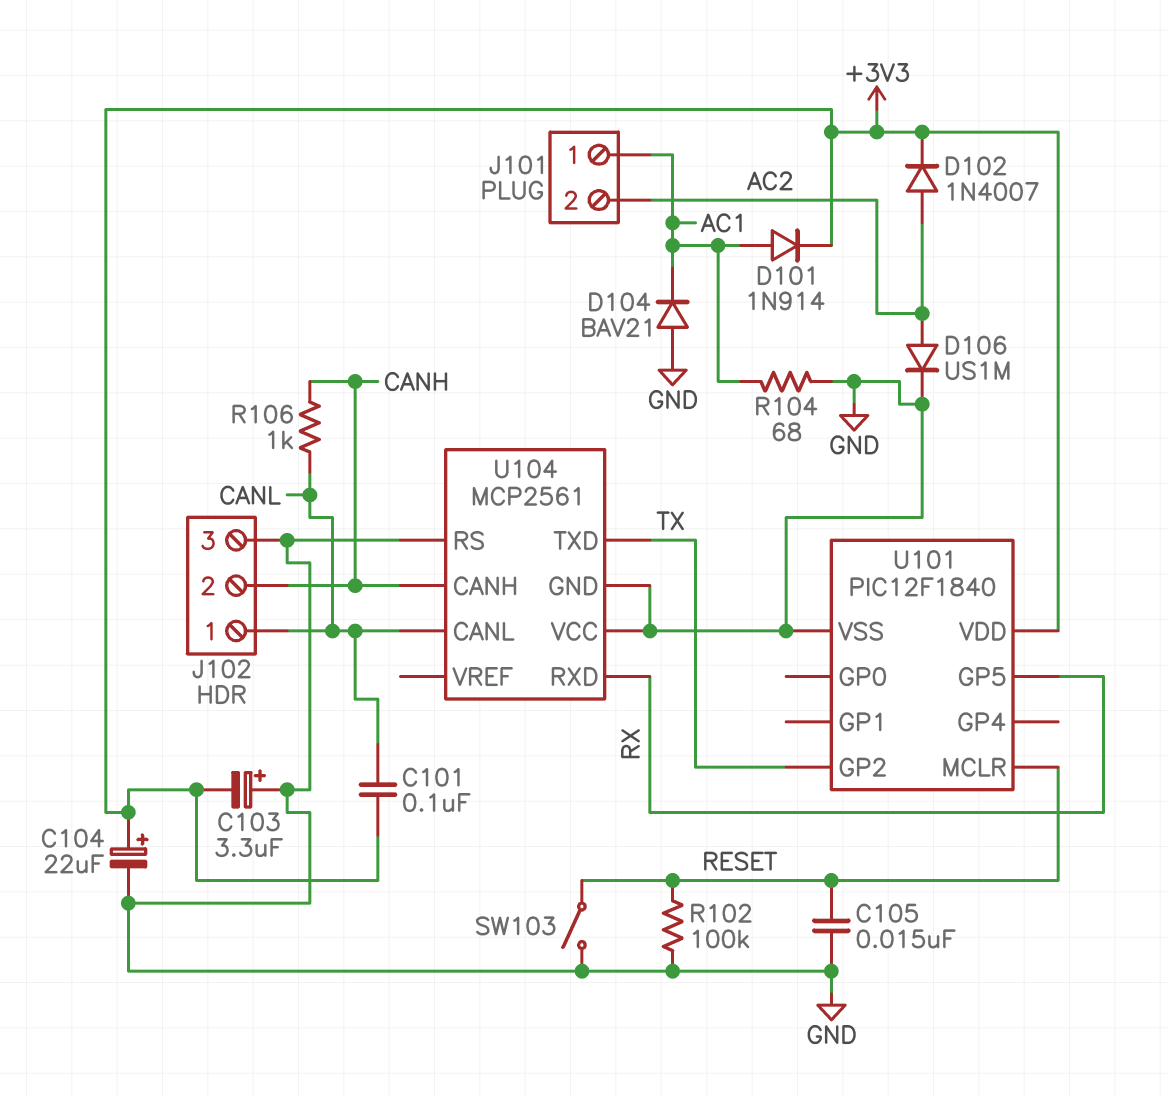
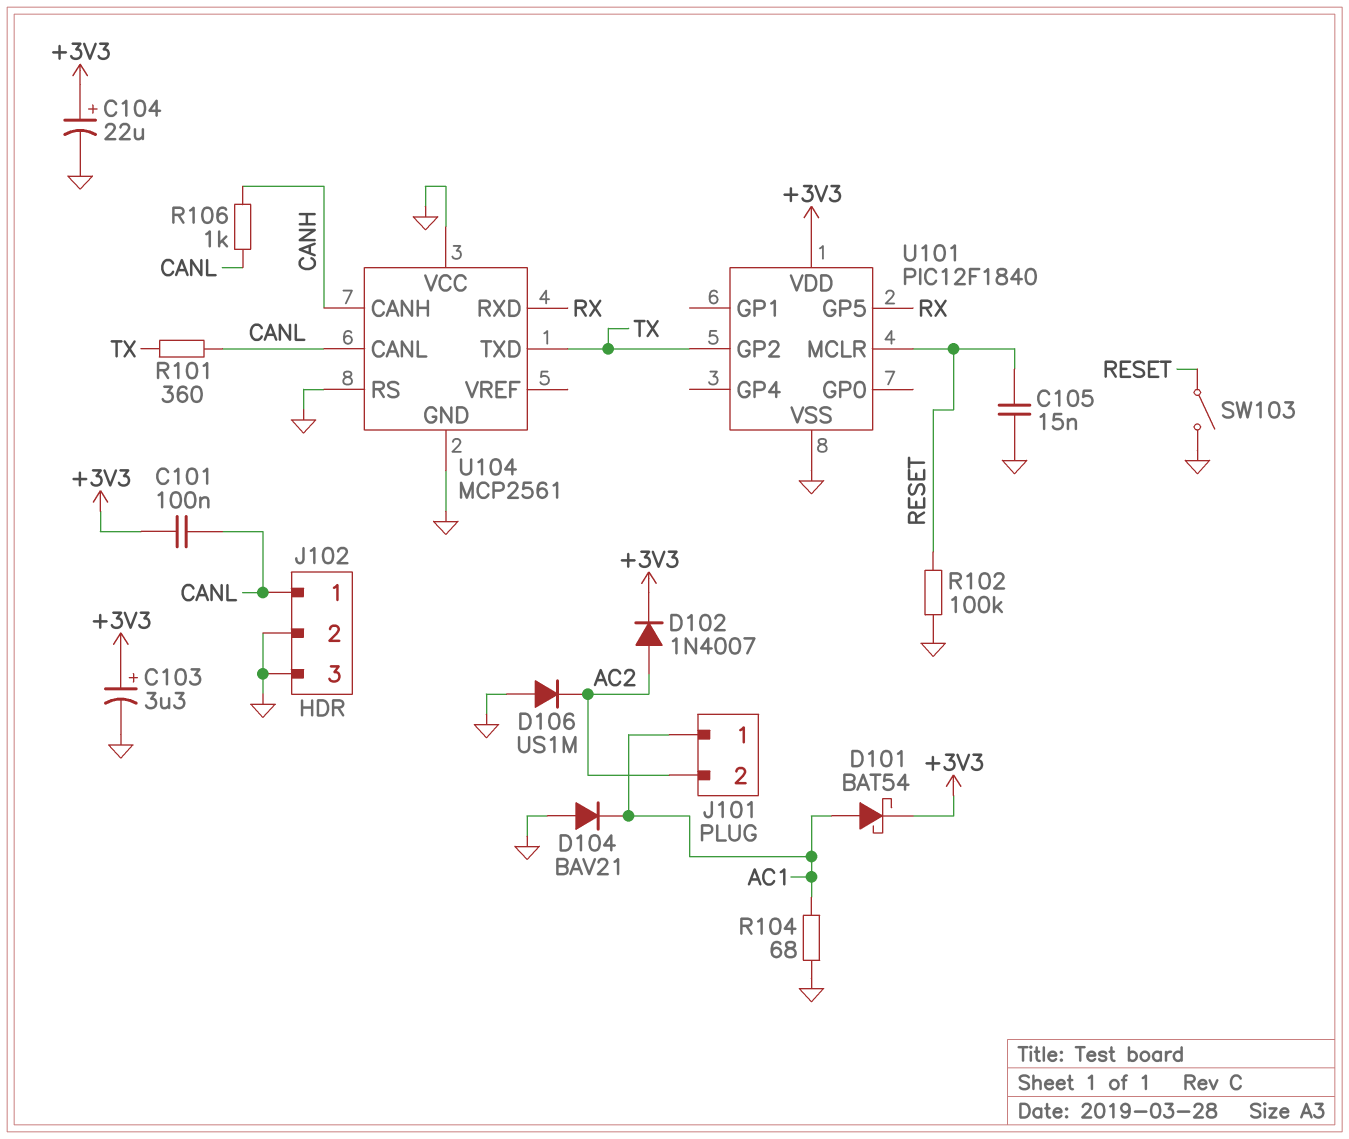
C103: 3.3uF (plus GND, minus +3V3) -> 3.3uF (plus +3V3, minus GND)
D101: diode 1N914 (A AC1, K +3V3) -> schottky BAT54 (A AC1, K +3V3)
D106: diode US1M (A AC2, K GND) -> diode US1M (A GND, K AC2)
J102 pin 2: CANH -> GND
R101: none -> 360 (CANL, TX)

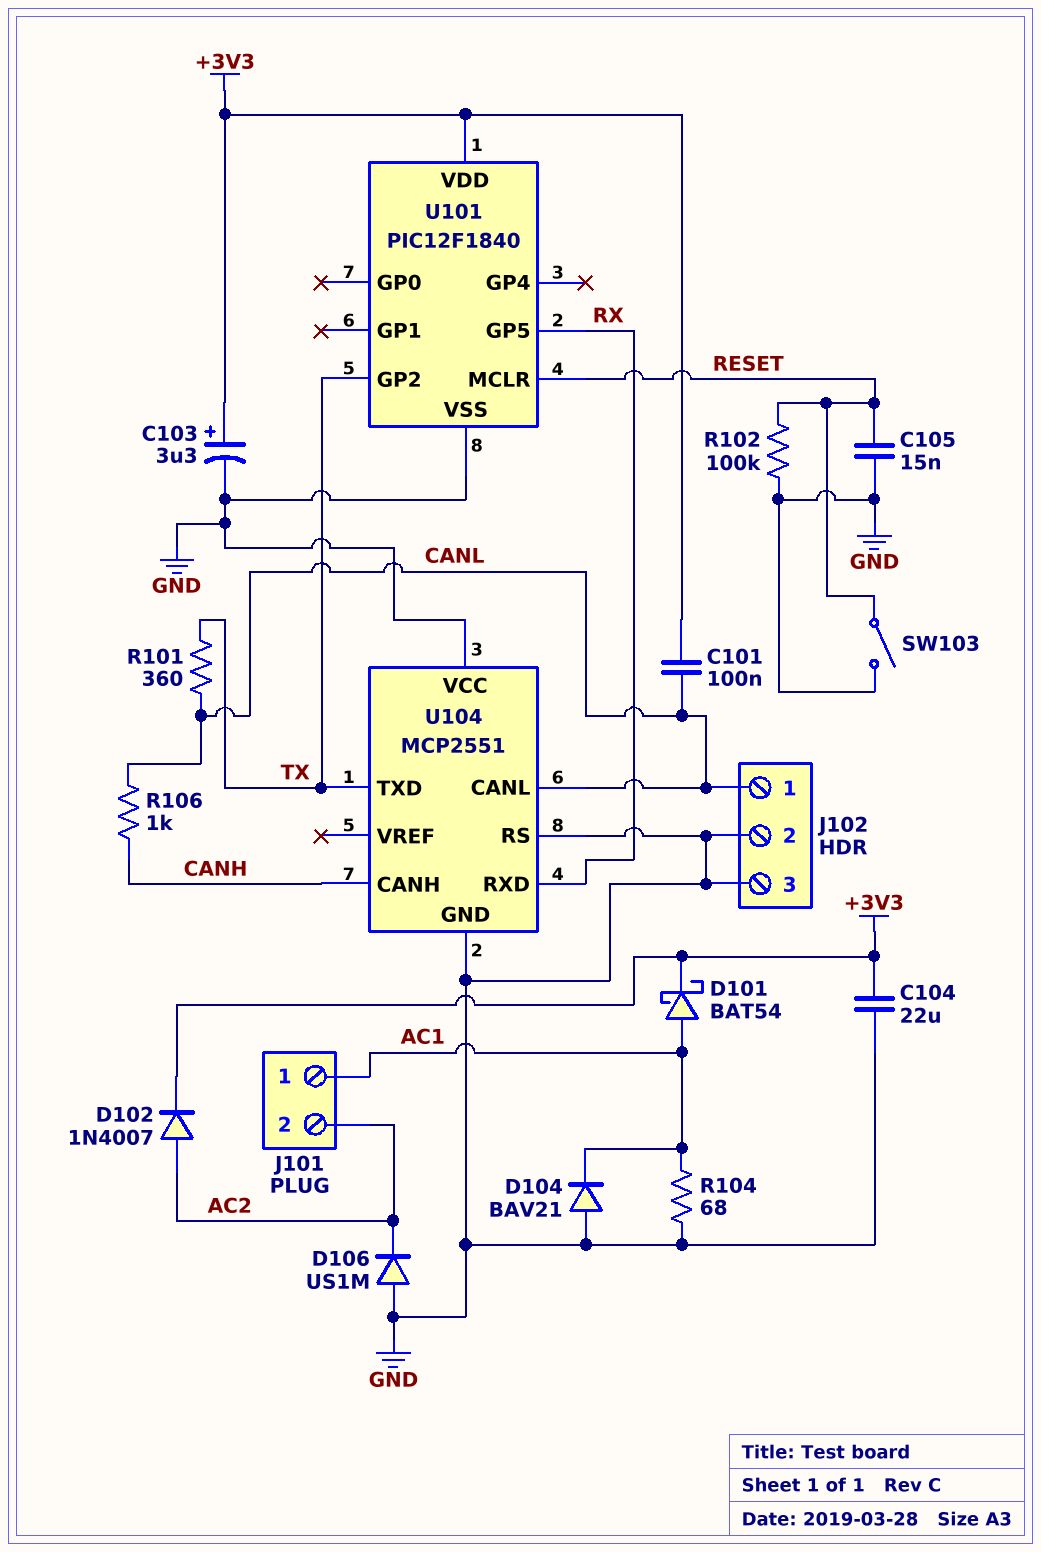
C104: 22uF (plus +3V3, minus GND) -> 22uF (+3V3, GND)
U104: MCP2561 -> MCP2551

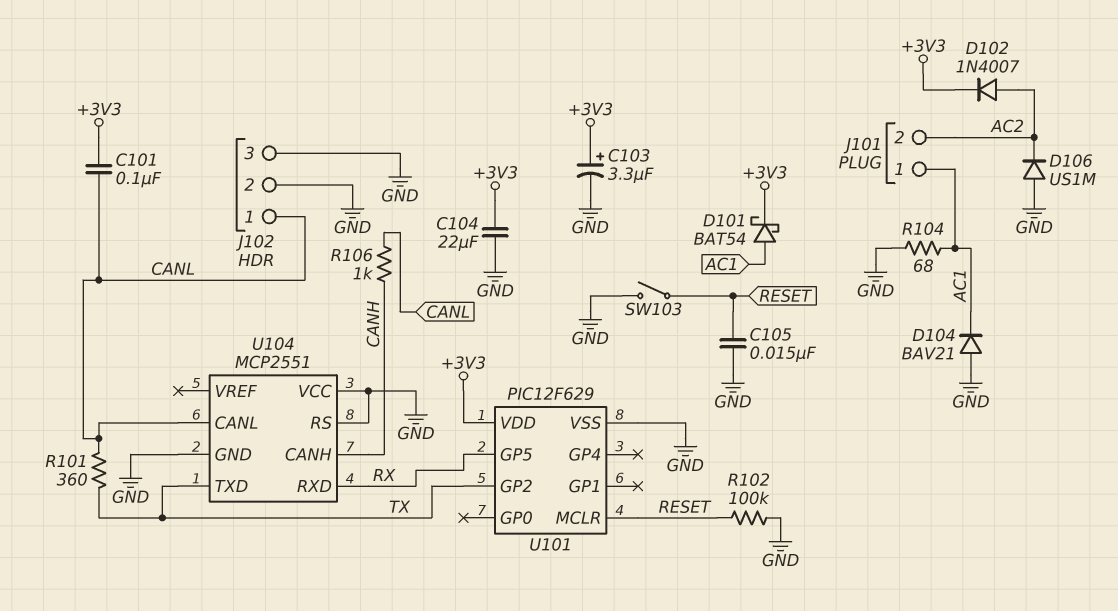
U101: PIC12F1840 -> PIC12F629

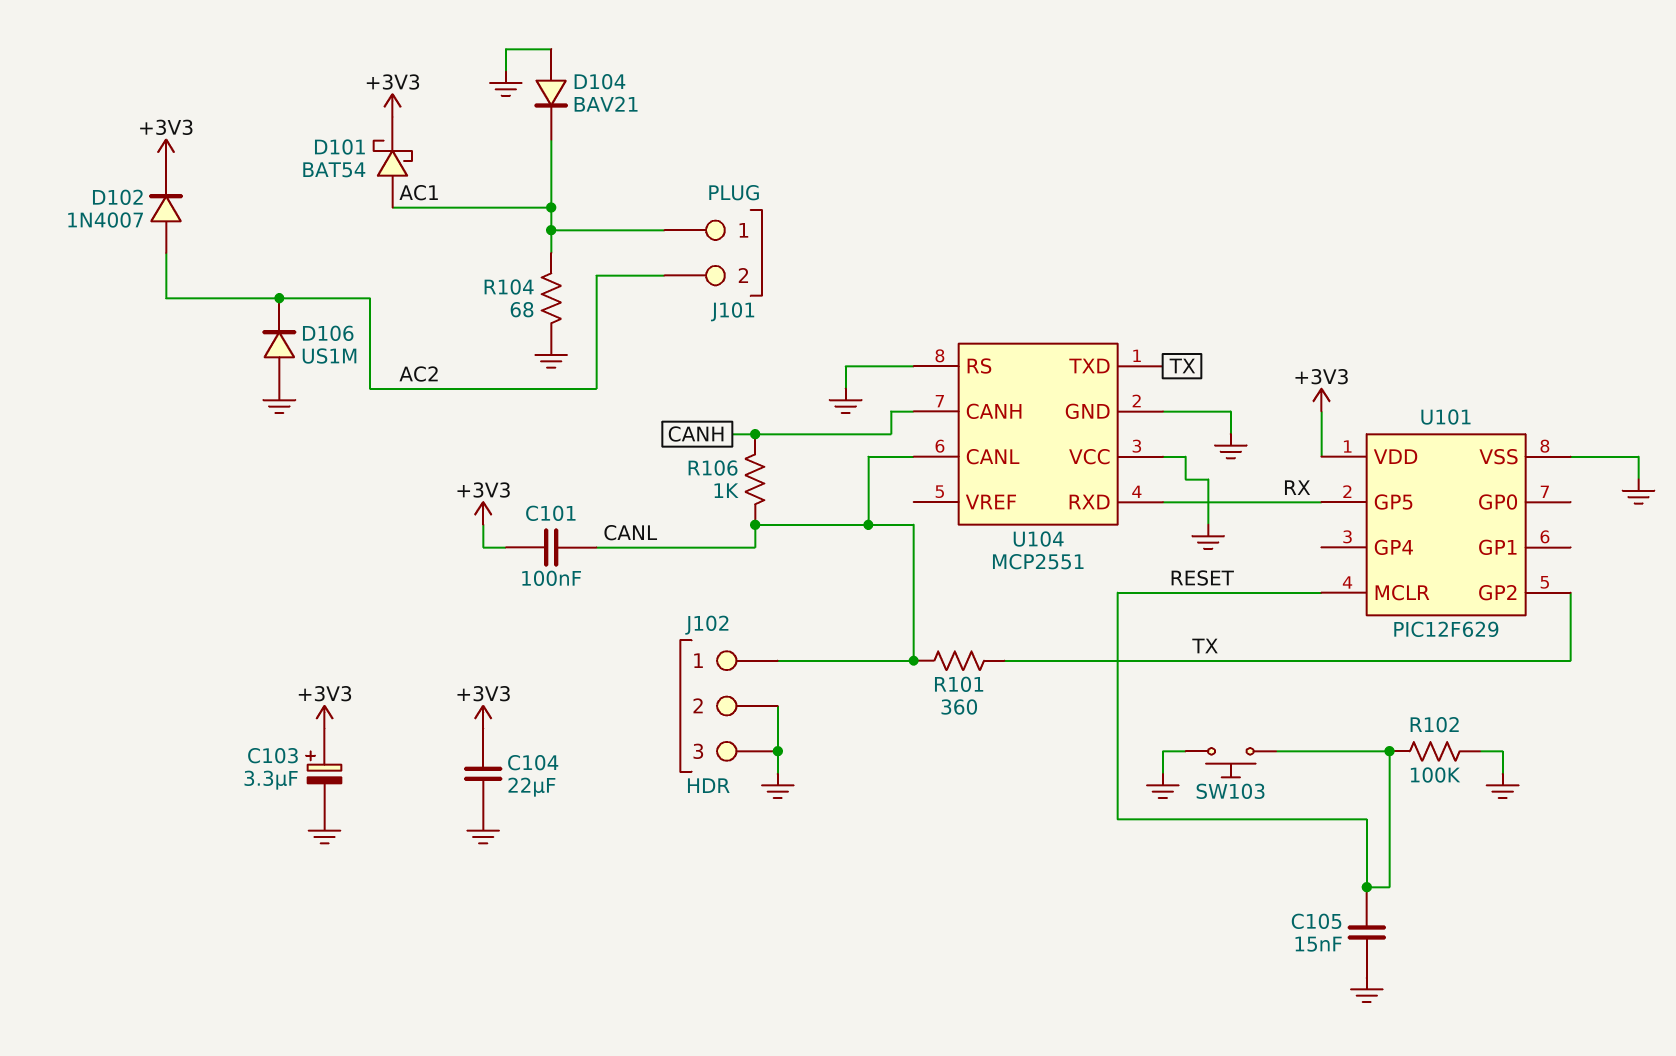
SW103: switch (GND, RESET) -> button (GND, RESET)

